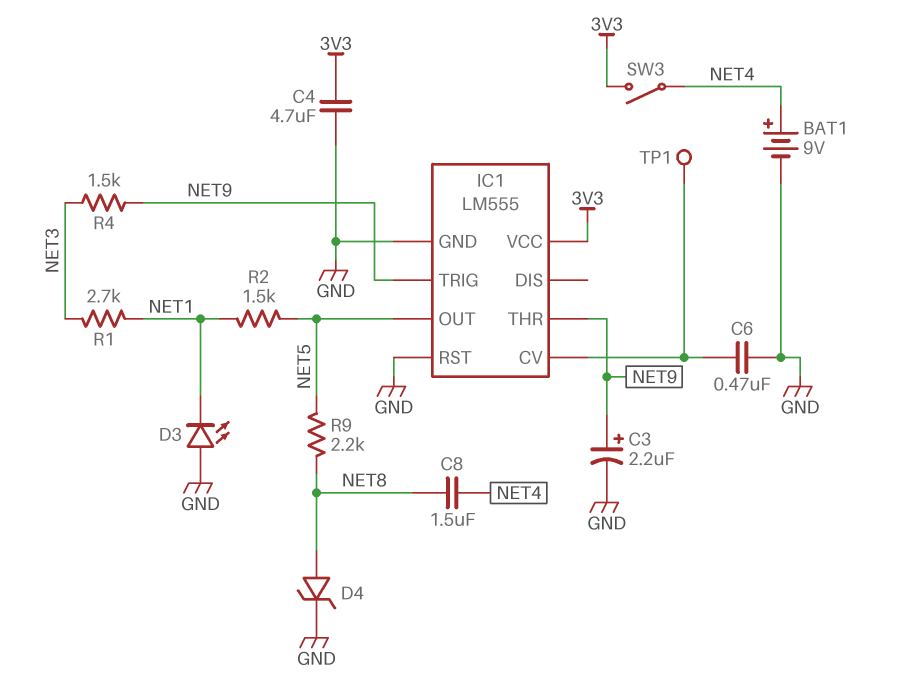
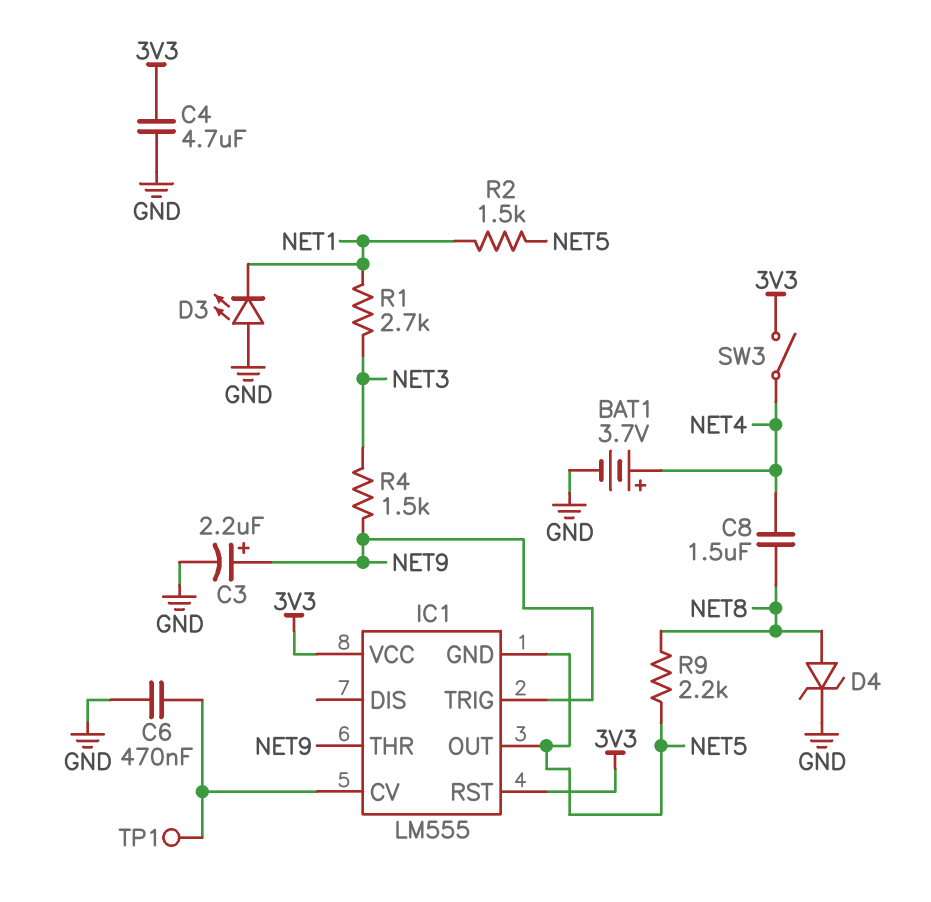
BAT1: 9V (plus NET4, minus GND) -> 3.7V (plus NET4, minus GND)
IC1 pin GND: GND -> NET5
IC1 pin RST: GND -> 3V3

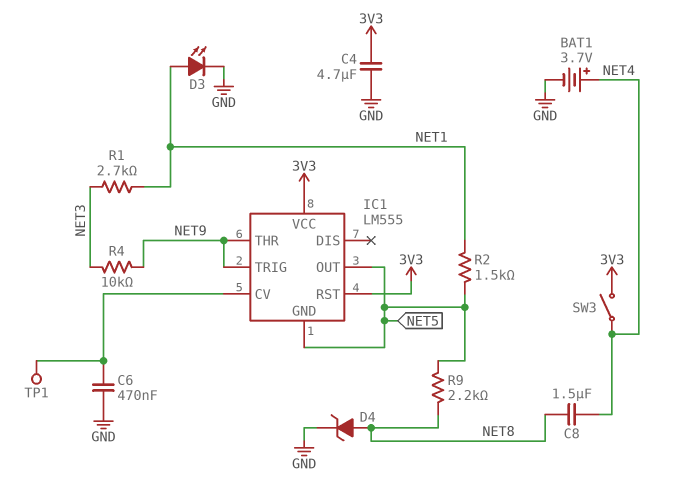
C3: 2.2uF (plus NET9, minus GND) -> none
D3: LED (A GND, K NET1) -> LED (A NET1, K GND)
R4: 1.5k (NET3, NET9) -> 10k (NET3, NET9)

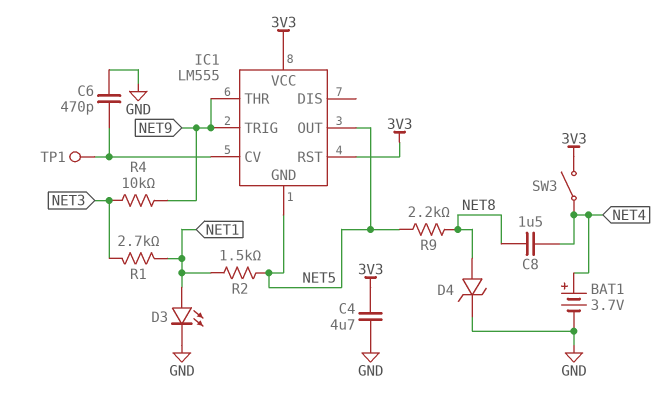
C6: 470nF (GND, IC1/CV) -> 470pF (GND, IC1/CV)

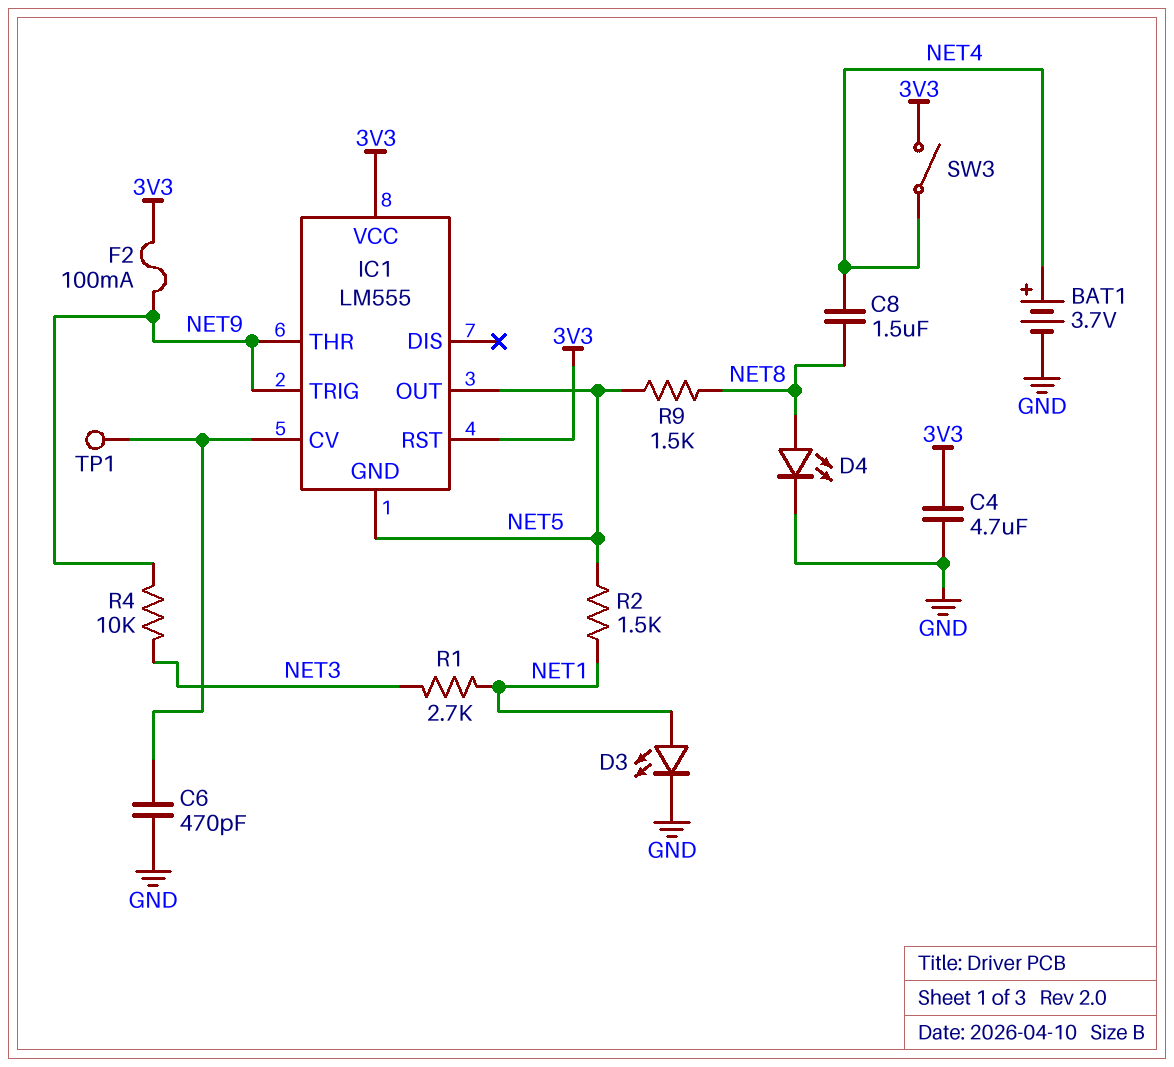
D4: zener (A NET8, K GND) -> LED (A NET8, K GND)
F2: none -> 100mA (3V3, NET9)
R9: 2.2k (NET5, NET8) -> 1.5k (NET5, NET8)

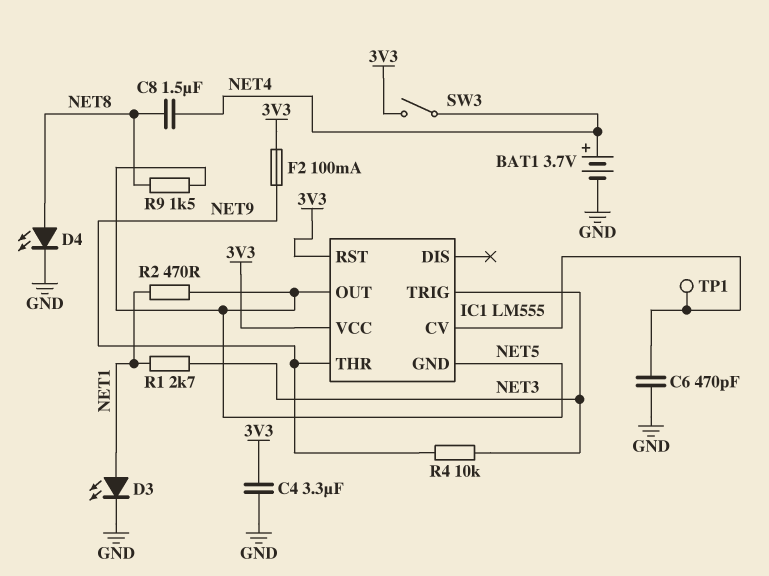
C4: 4.7uF (3V3, GND) -> 3.3uF (3V3, GND)
IC1 pin TRIG: NET9 -> NET3
R2: 1.5k (NET1, NET5) -> 470 (NET1, NET5)

